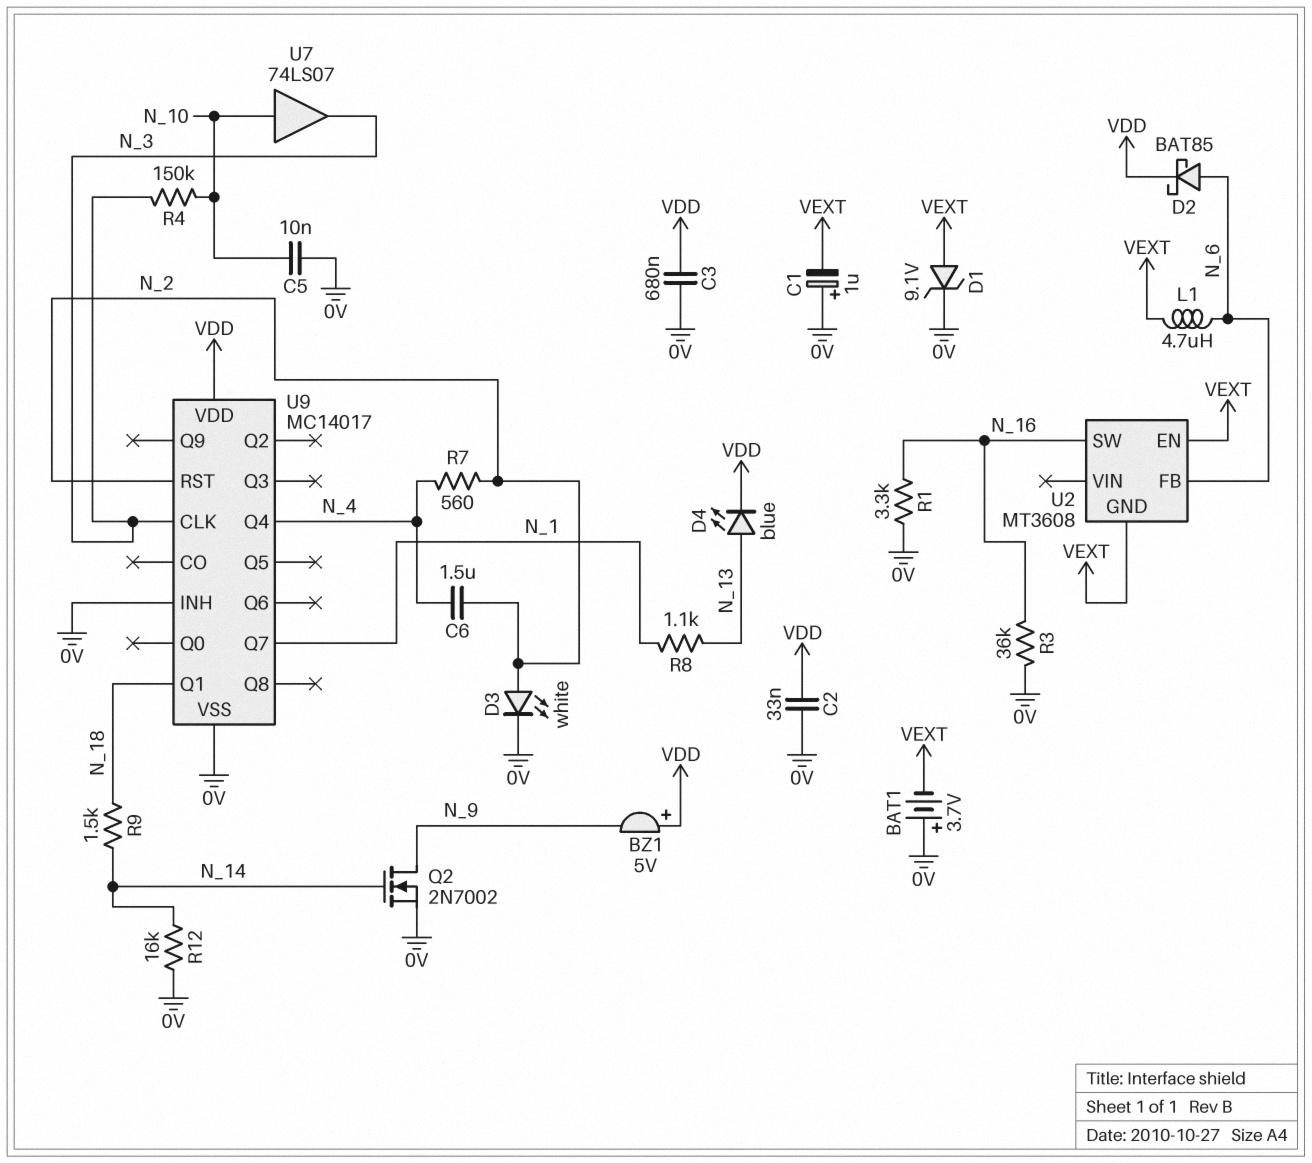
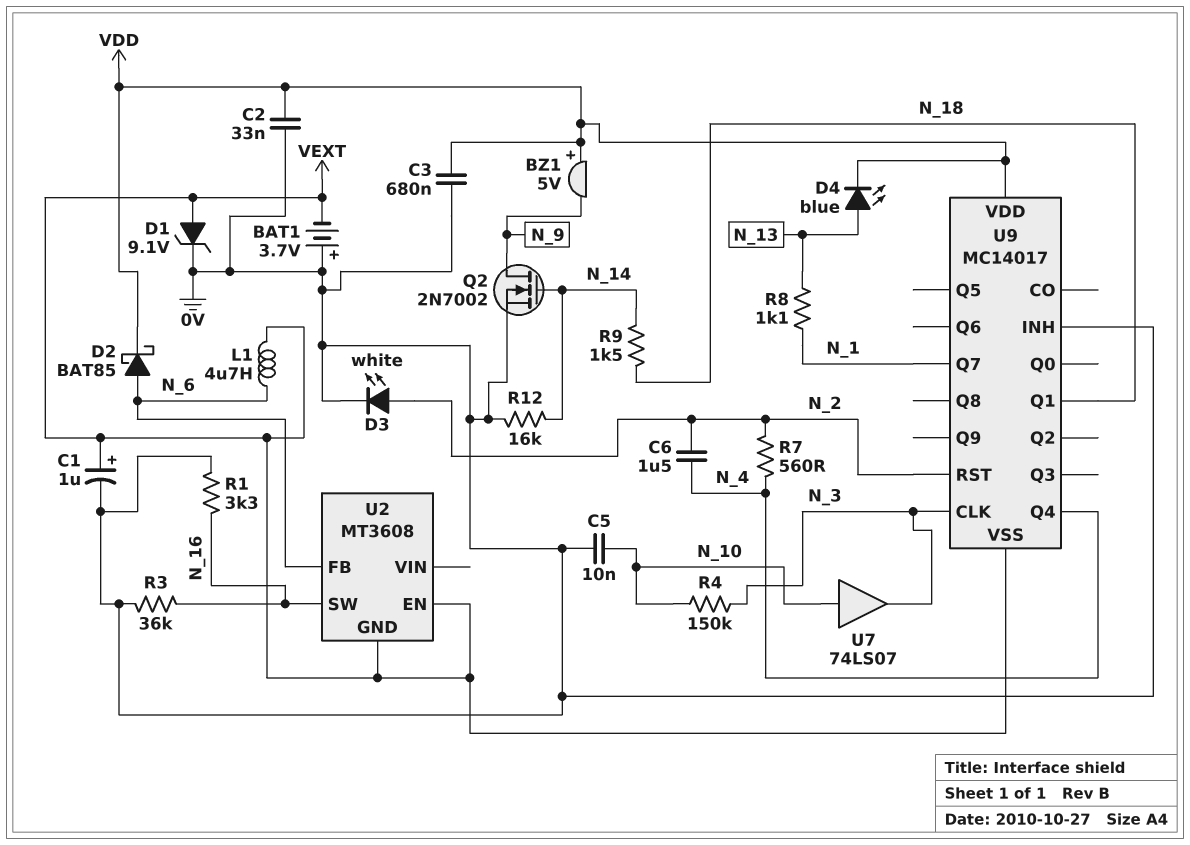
C1: 1uF (plus 0V, minus VEXT) -> 1uF (plus VEXT, minus 0V)
U9 pin VSS: 0V -> VEXT

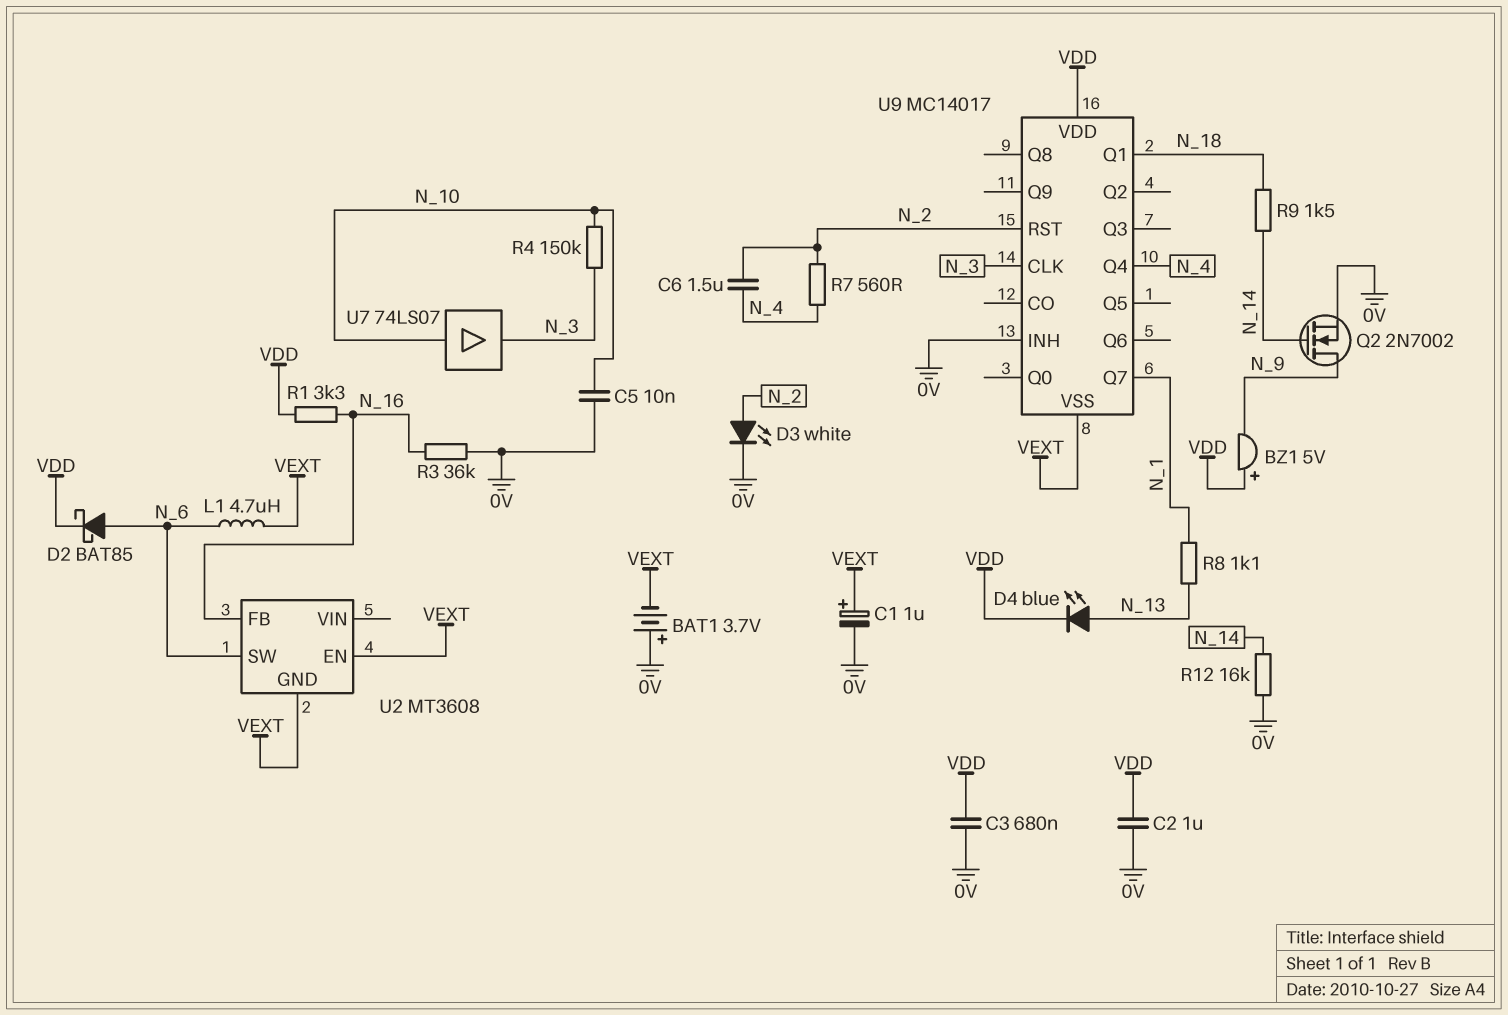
C2: 33nF (0V, VDD) -> 1uF (0V, VDD)
D1: zener 9.1V (A VEXT, K 0V) -> none
R1: 3.3k (0V, N_16) -> 3.3k (N_16, VDD)
U2 pin FB: N_6 -> N_16
U2 pin SW: N_16 -> N_6

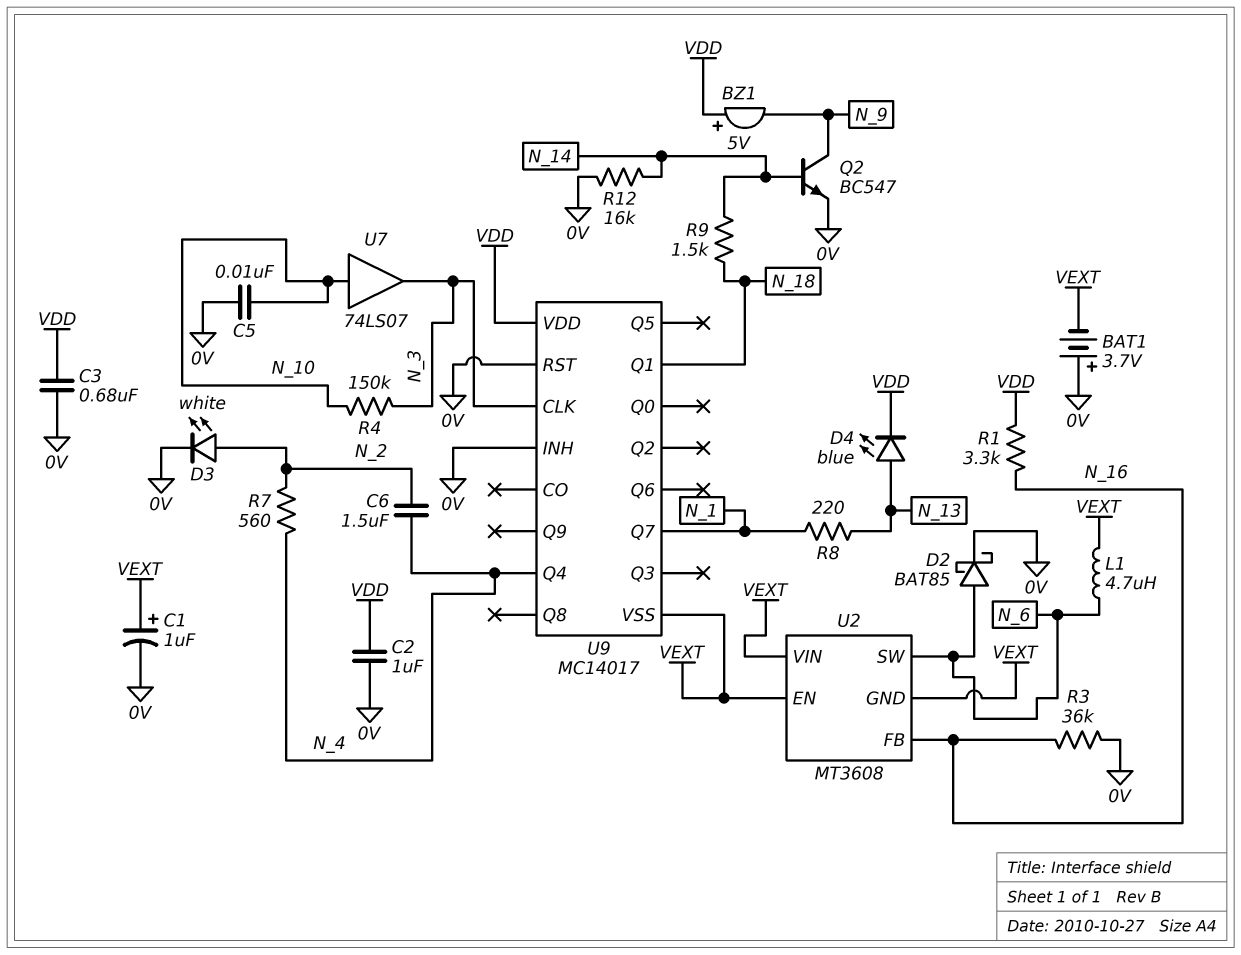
D2: schottky BAT85 (A N_6, K VDD) -> schottky BAT85 (A N_6, K 0V)
Q2: NMOS 2N7002 (G N_14, D N_9, S 0V) -> NPN BC547 (B N_14, C N_9, E 0V)
R8: 1.1k (N_1, N_13) -> 220 (N_1, N_13)
U2 pin VIN: none -> VEXT
U9 pin RST: N_2 -> 0V

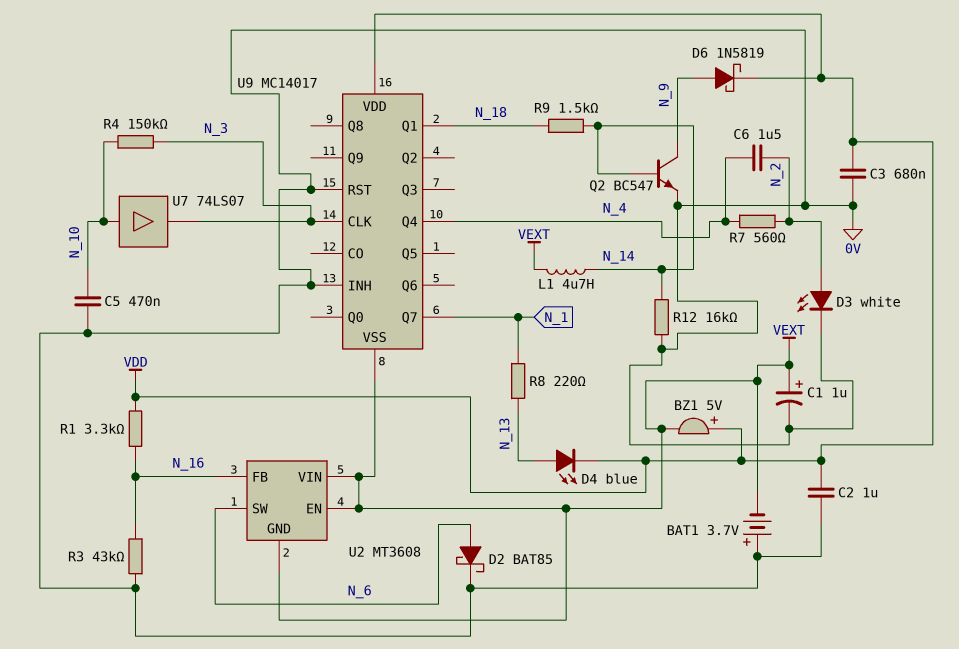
BZ1: buzzer 5V (plus VDD, minus N_9) -> buzzer 5V (plus VDD, minus VEXT)
C5: 10nF (0V, N_10) -> 470nF (0V, N_10)
D6: none -> schottky 1N5819 (A N_9, K VDD)
L1: 4.7uH (N_6, VEXT) -> 4.7uH (N_14, VEXT)
R3: 36k (0V, N_16) -> 43k (0V, N_16)

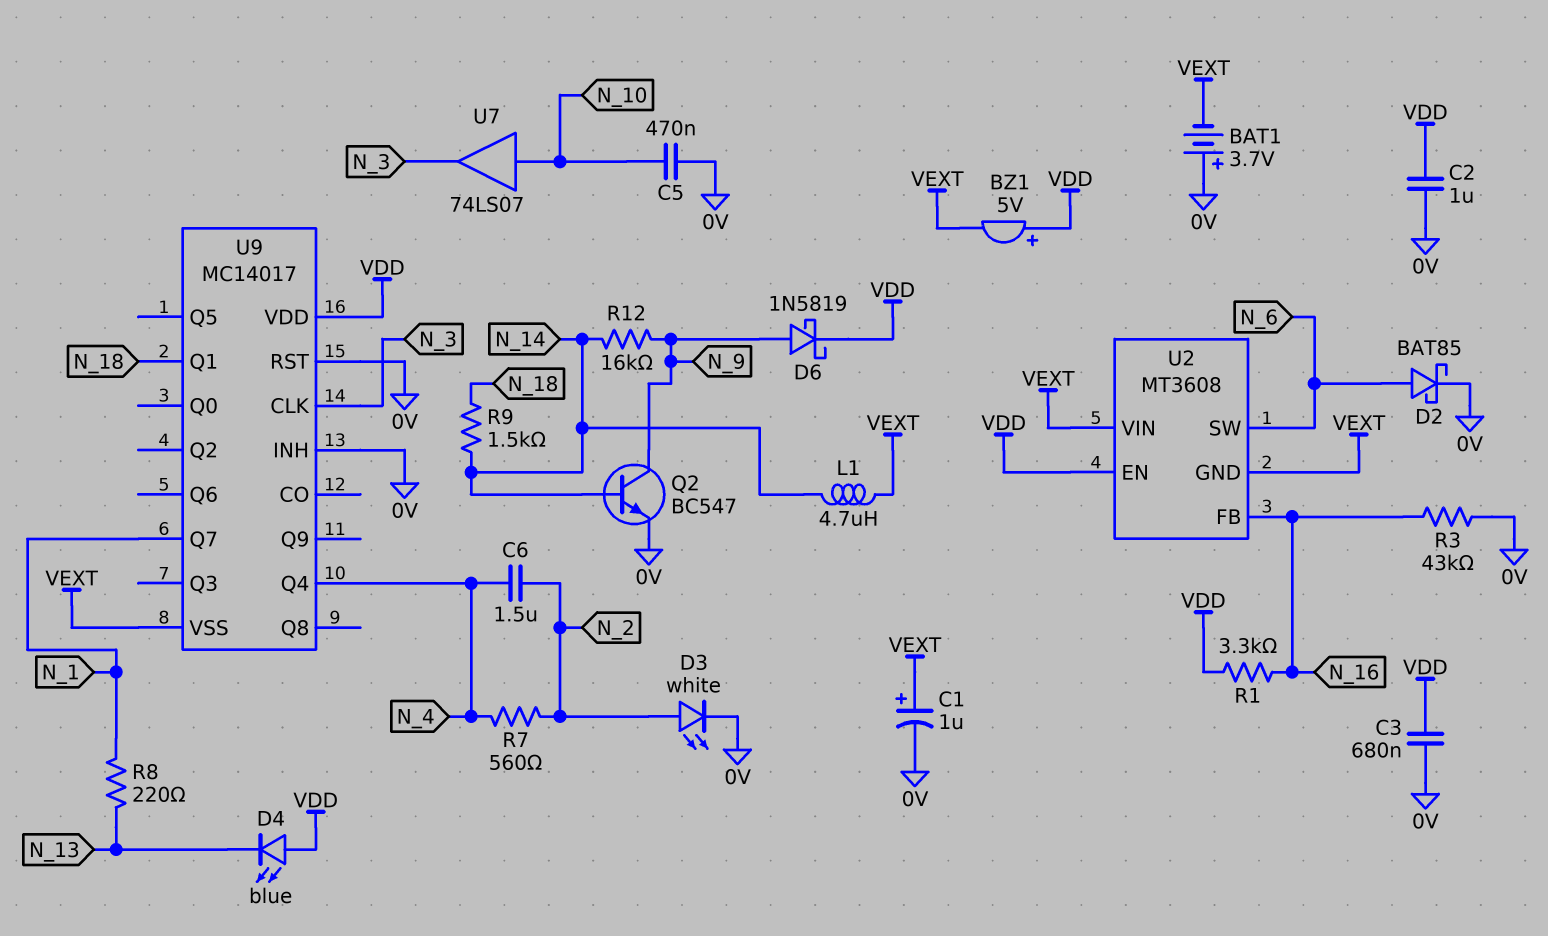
D4: LED blue (A N_13, K VDD) -> LED blue (A VDD, K N_13)
R4: 150k (N_3, N_10) -> none
R12: 16k (0V, N_14) -> 16k (N_9, N_14)
U2 pin EN: VEXT -> VDD

